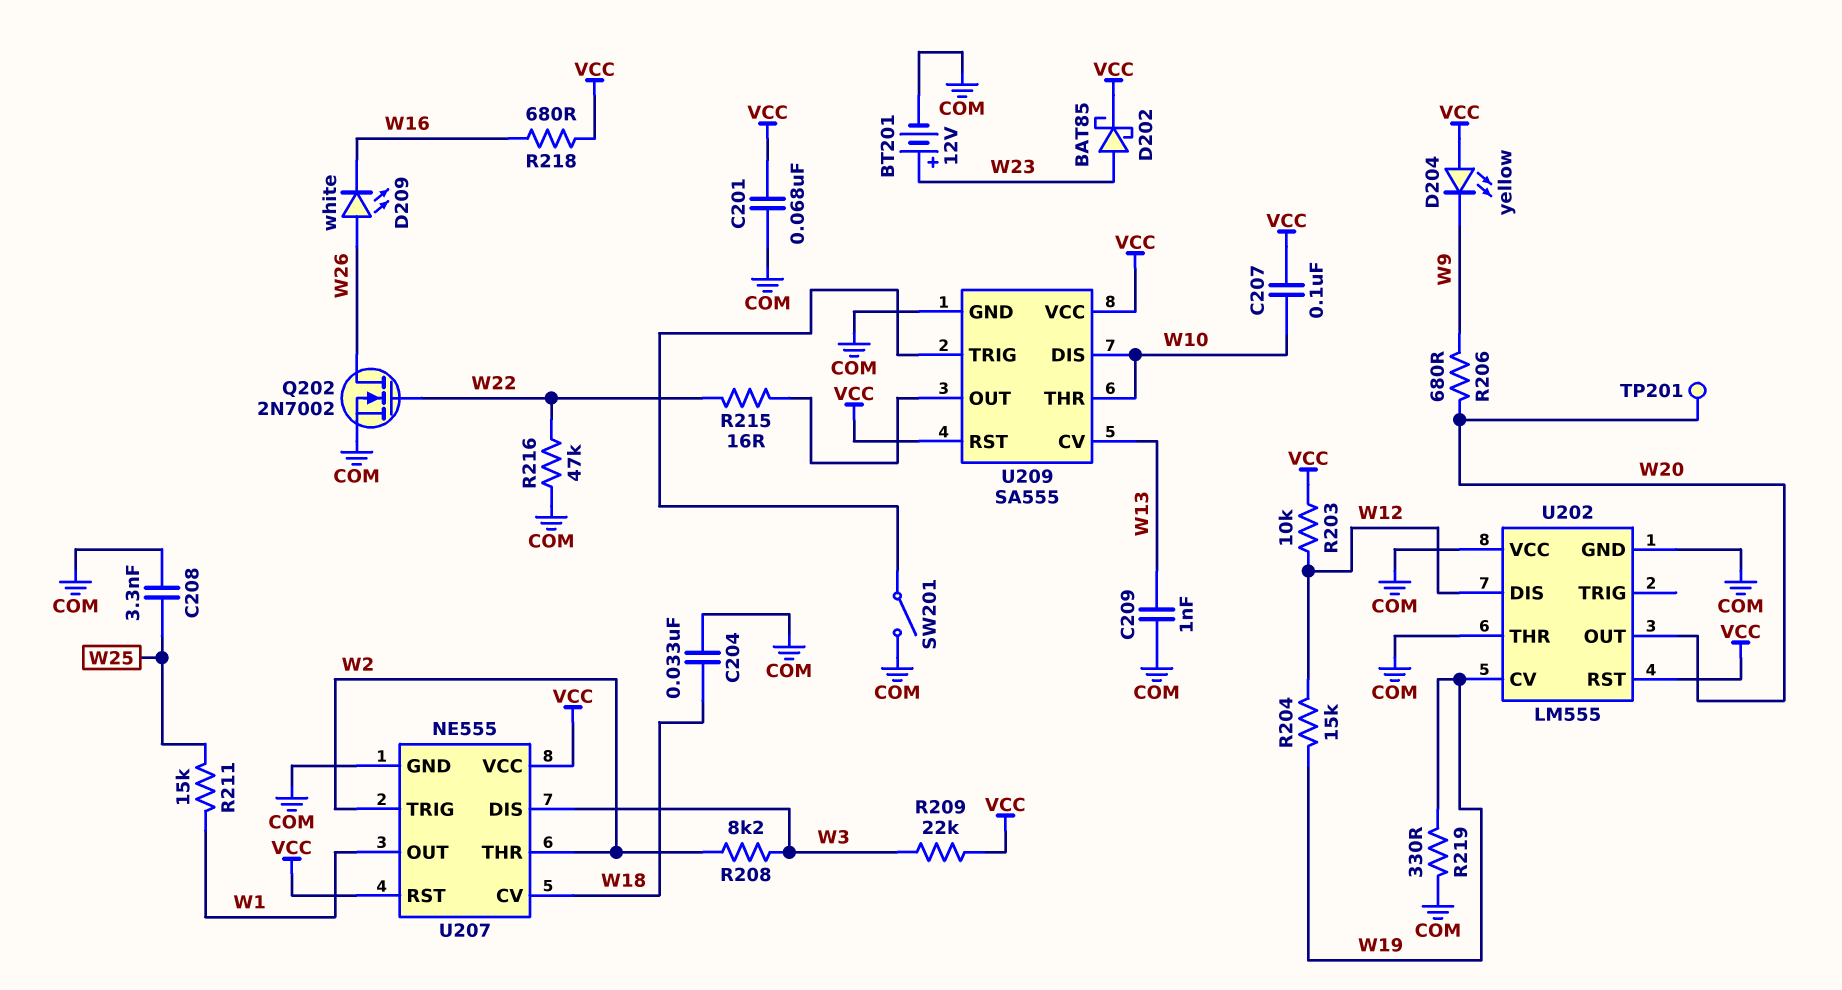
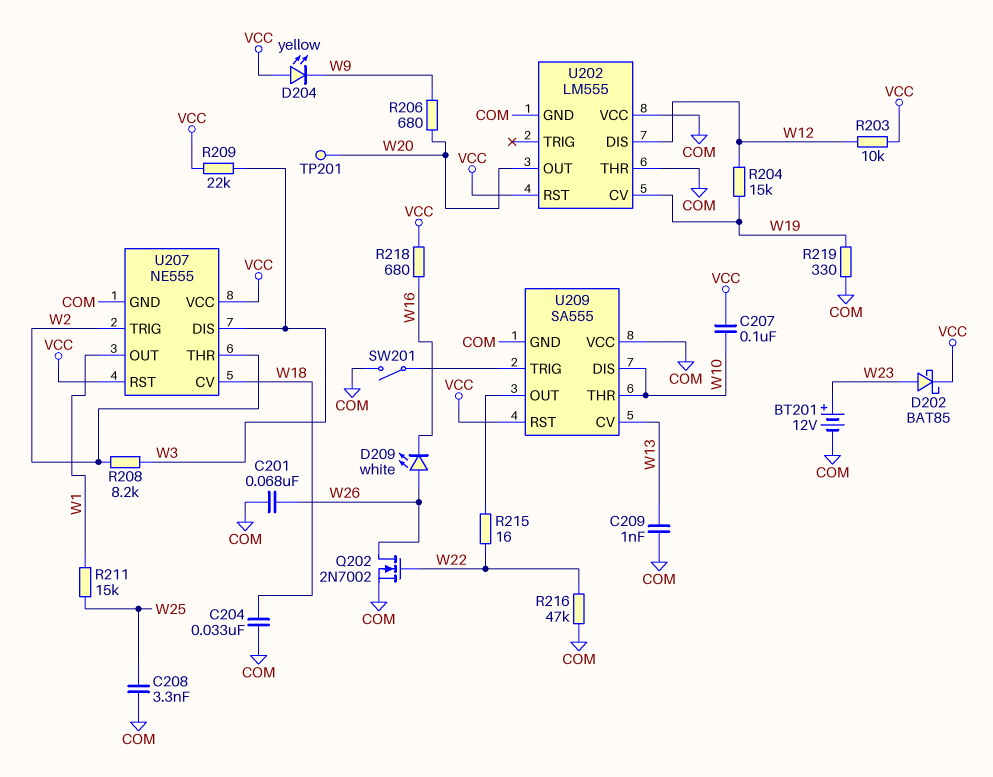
C201: 68nF (COM, VCC) -> 68nF (COM, W26)
U209 pin VCC: VCC -> COM

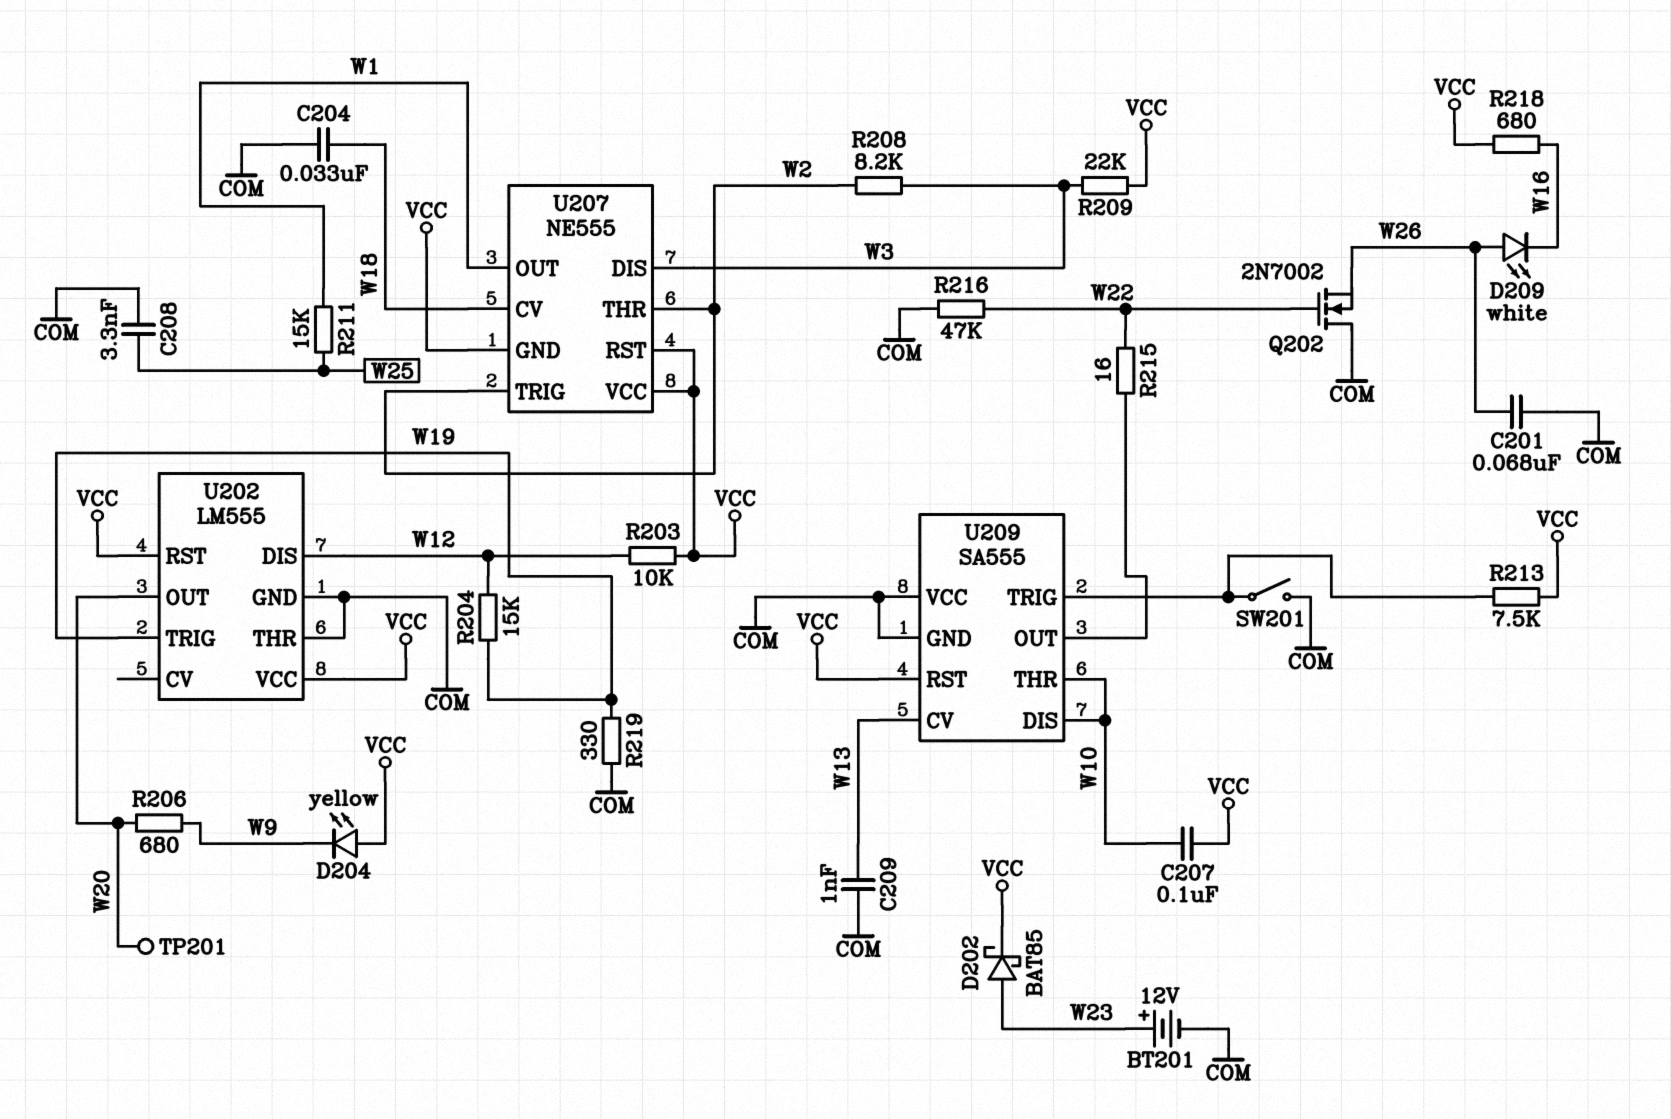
Q202: NMOS 2N7002 (G W22, D W26, S COM) -> NMOS 2N7002 (G W22, D COM, S W26)
R213: none -> 7.5k (U209/TRIG, VCC)
U202 pin CV: W19 -> none
U202 pin TRIG: none -> W19
U202 pin VCC: COM -> VCC
U207 pin GND: COM -> VCC

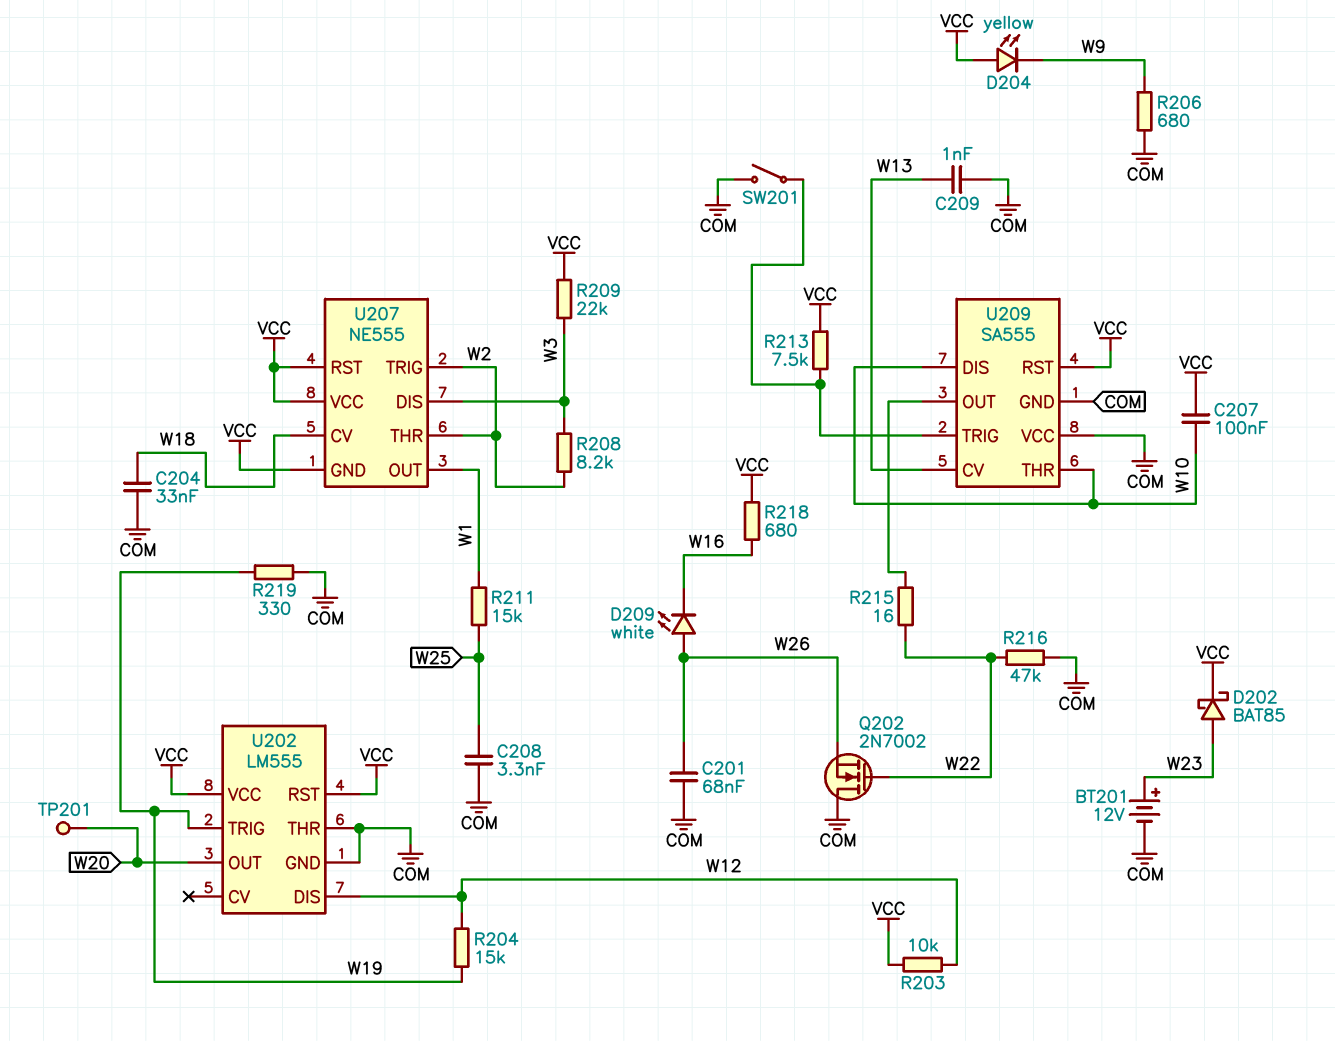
R206: 680 (W9, W20) -> 680 (COM, W9)

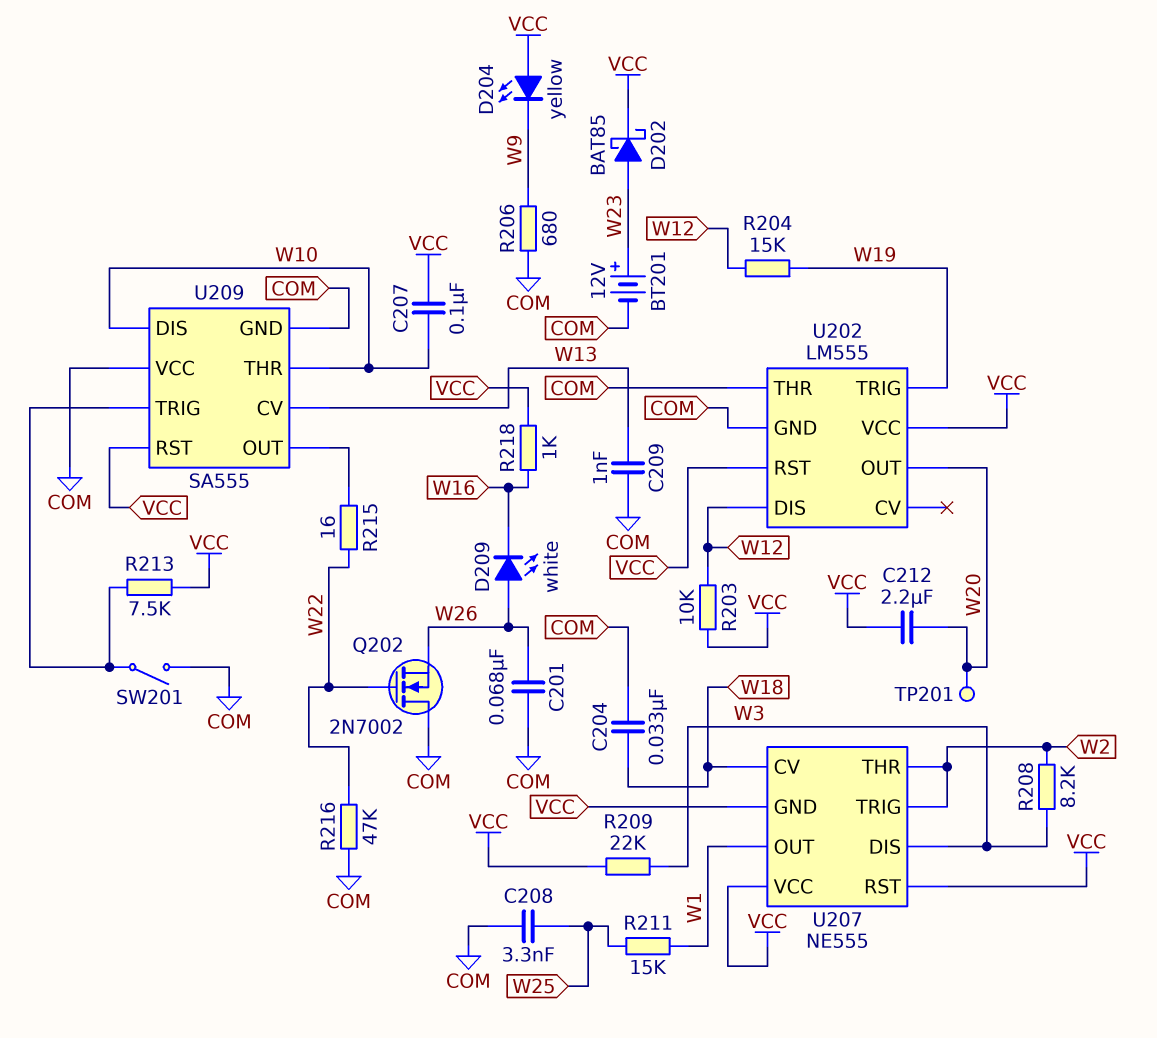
C212: none -> 2.2uF (VCC, W20)
R218: 680 (VCC, W16) -> 1k (VCC, W16)
R219: 330 (COM, W19) -> none

